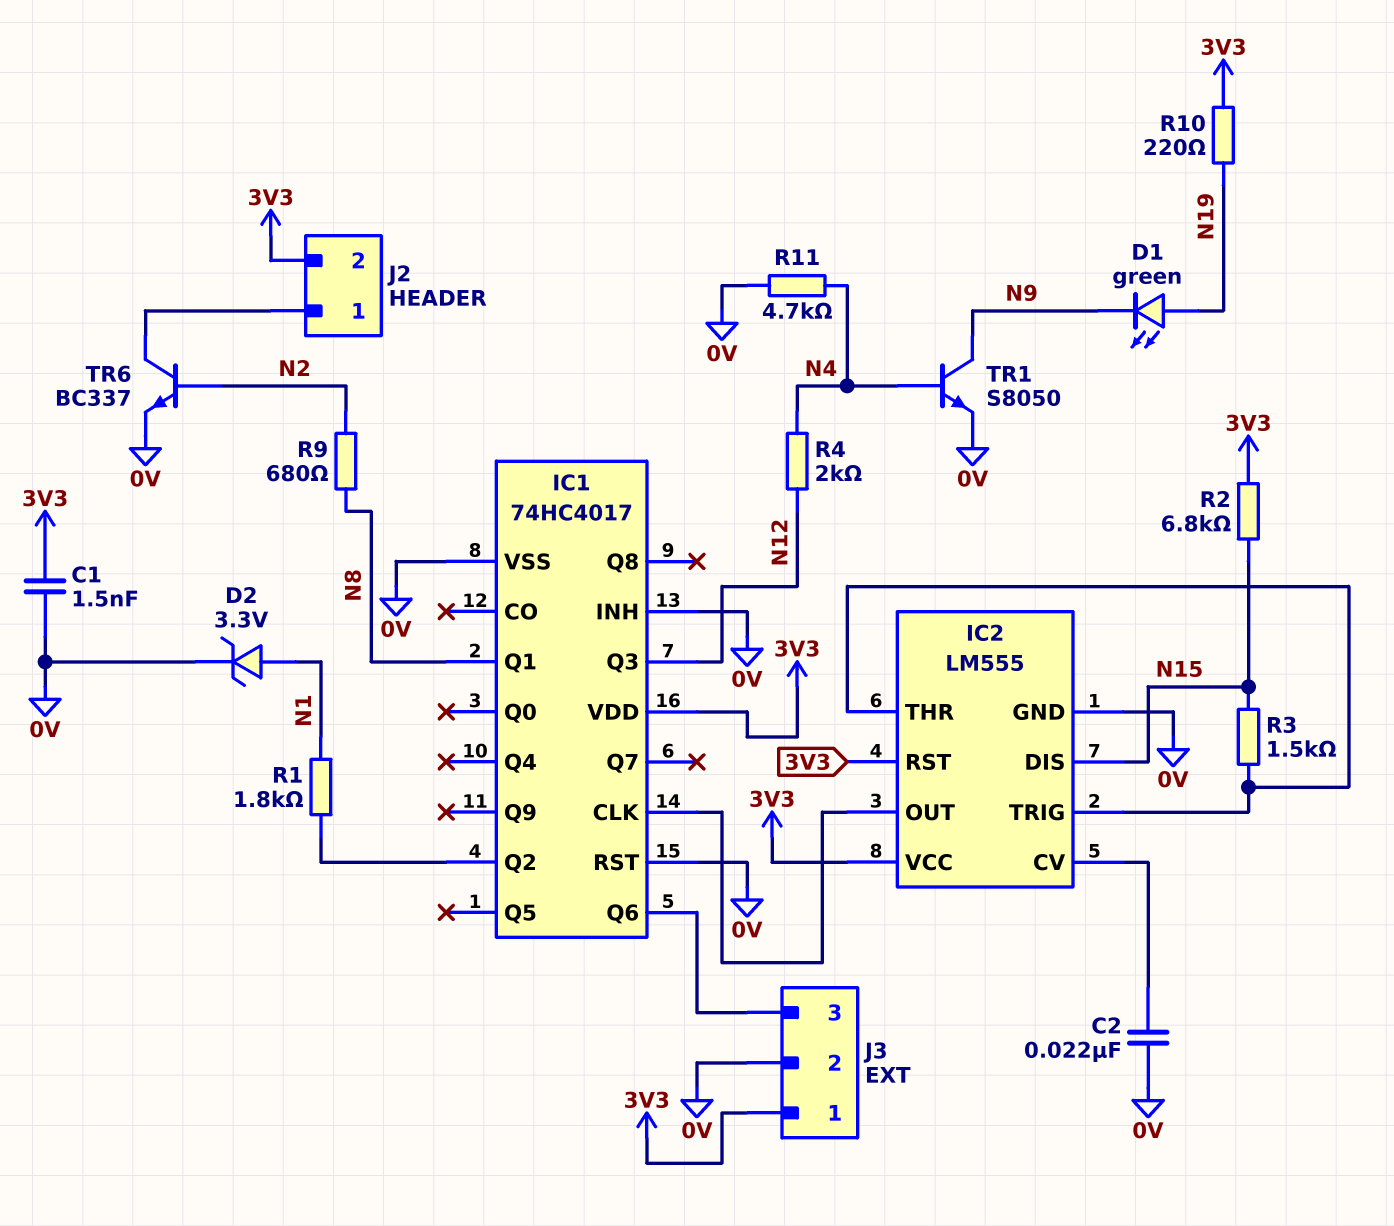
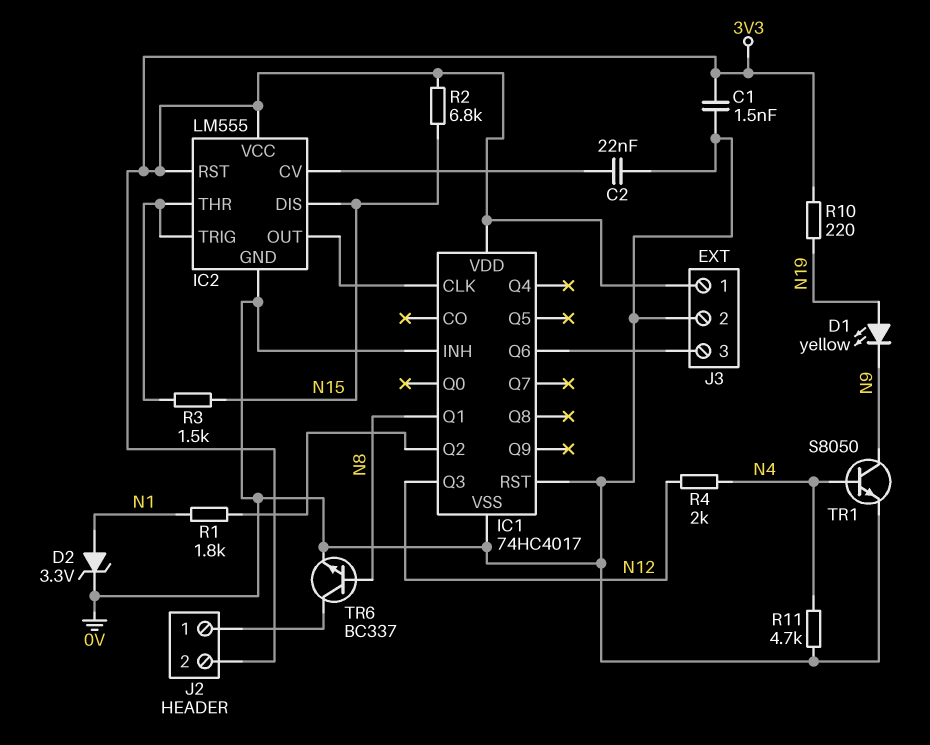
D1: LED green (A N19, K N9) -> LED yellow (A N19, K N9)
R9: 680 (N2, N8) -> none
TR6: NPN BC337 (B N2, C J2/1, E 0V) -> NPN BC337 (B N8, C J2/1, E 0V)

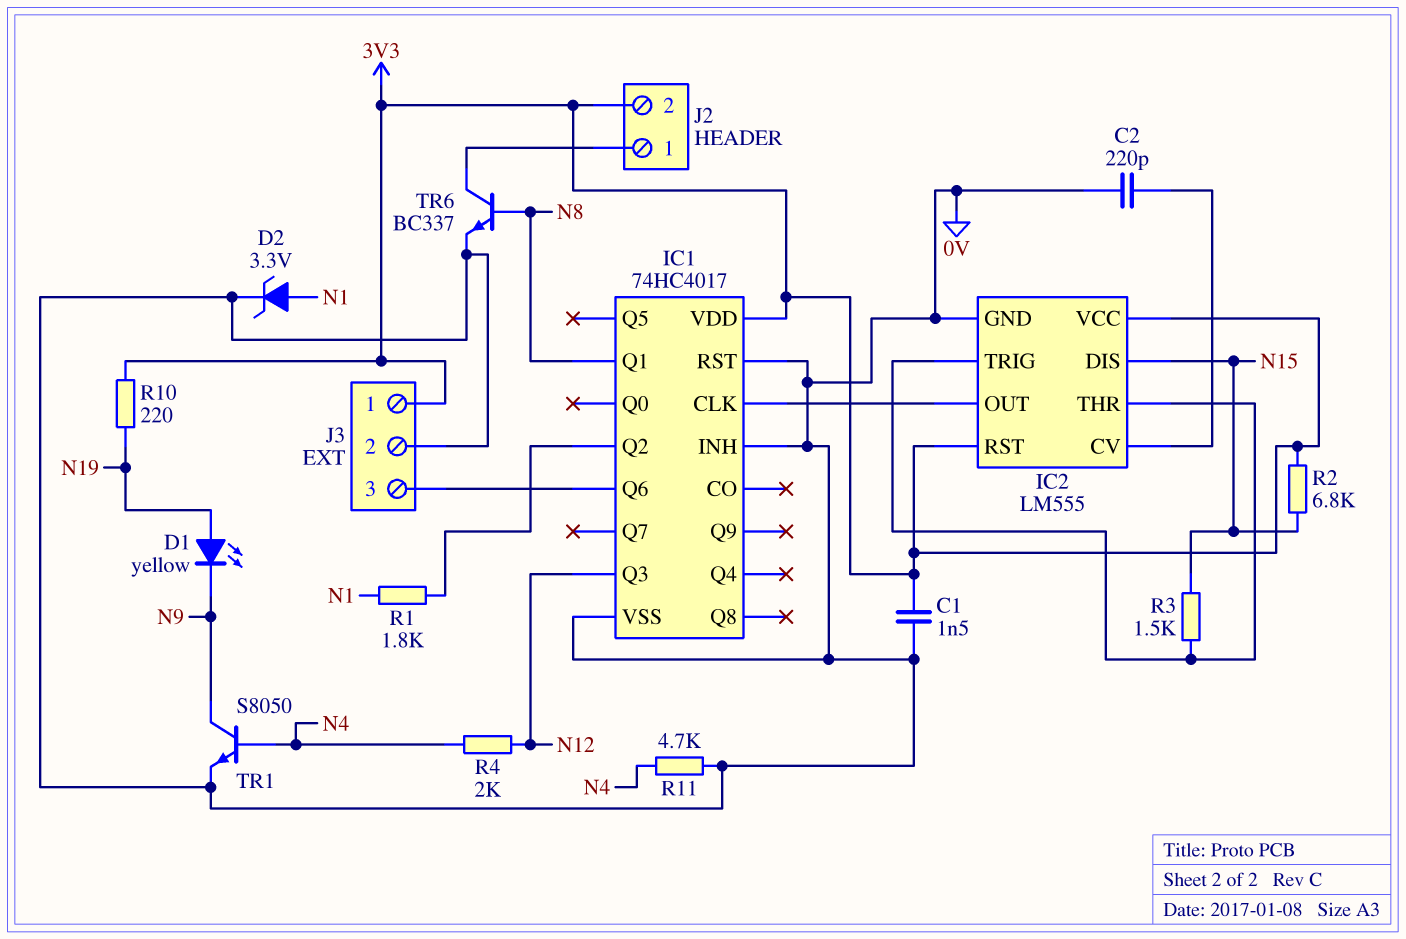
C2: 22nF (0V, IC2/CV) -> 220pF (0V, IC2/CV)

